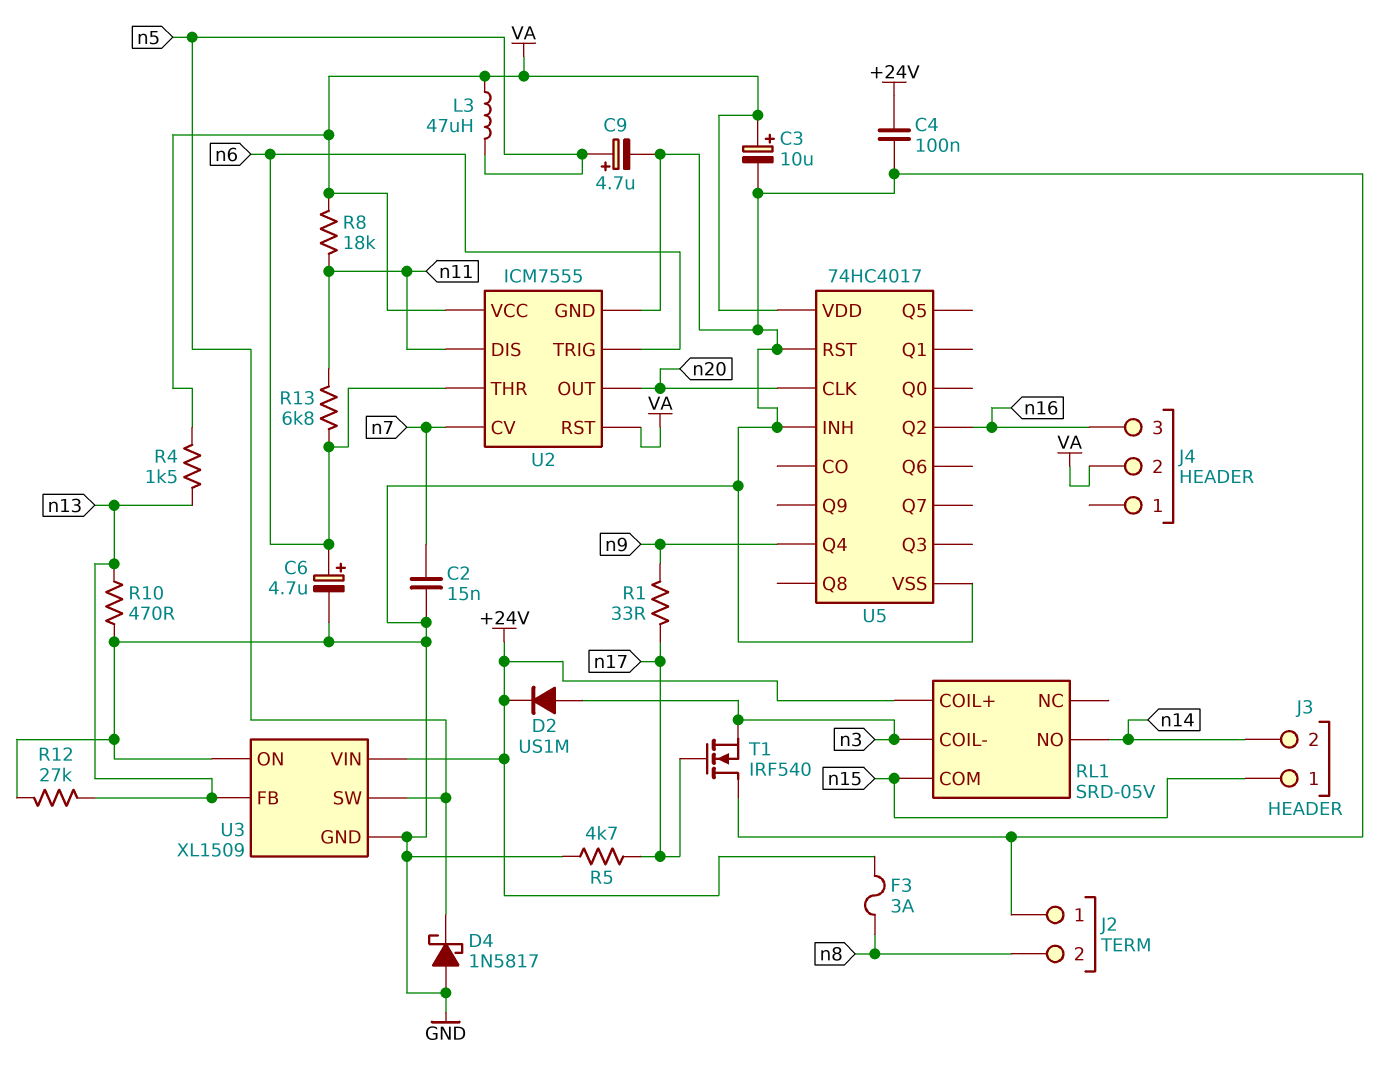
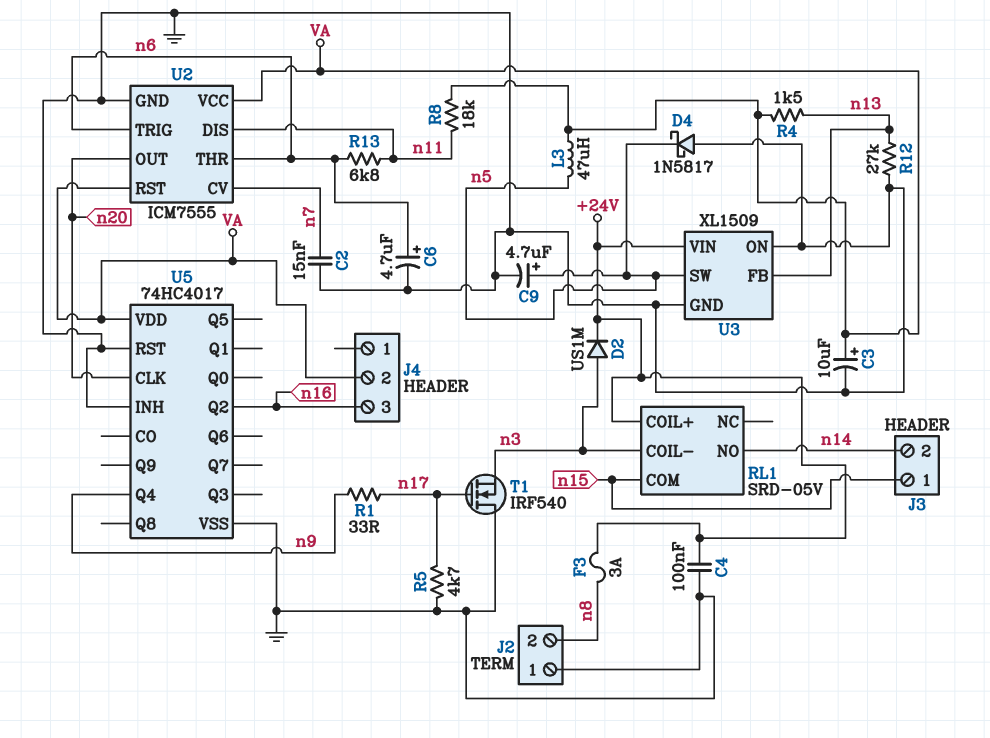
R10: 470 (GND, n13) -> none

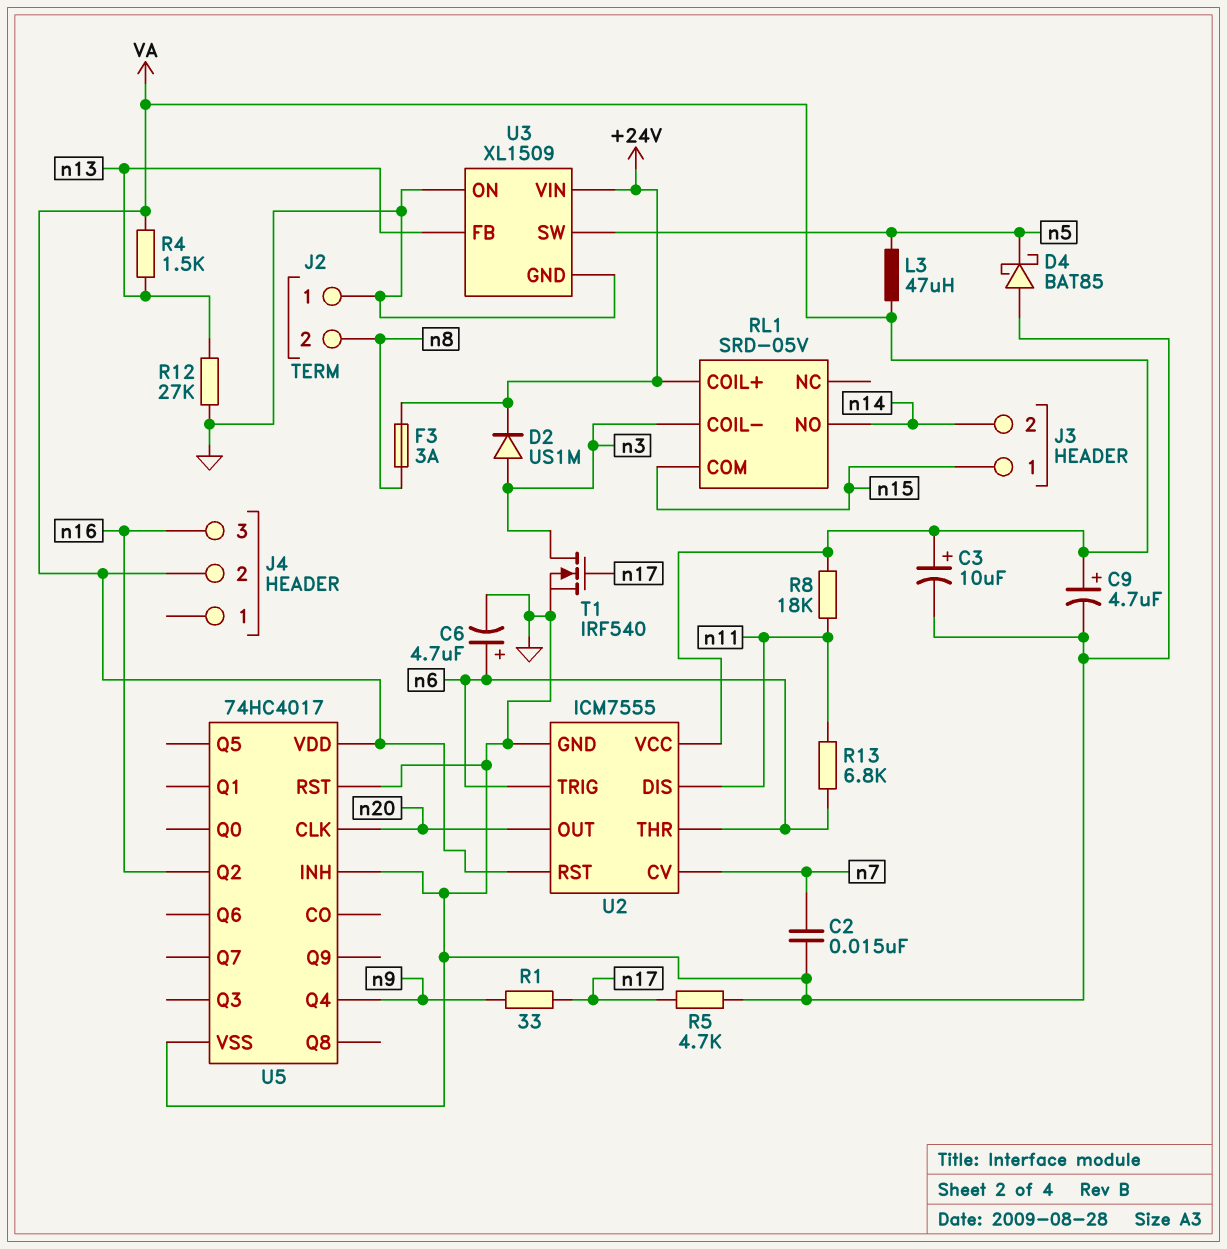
C4: 100nF (+24V, GND) -> none
C9: 4.7uF (plus n5, minus GND) -> 4.7uF (plus VA, minus GND)
D4: schottky 1N5817 (A GND, K n5) -> schottky BAT85 (A GND, K n5)
T1: NMOS IRF540 (G n17, D GND, S n3) -> NMOS IRF540 (G n17, D n3, S GND)

